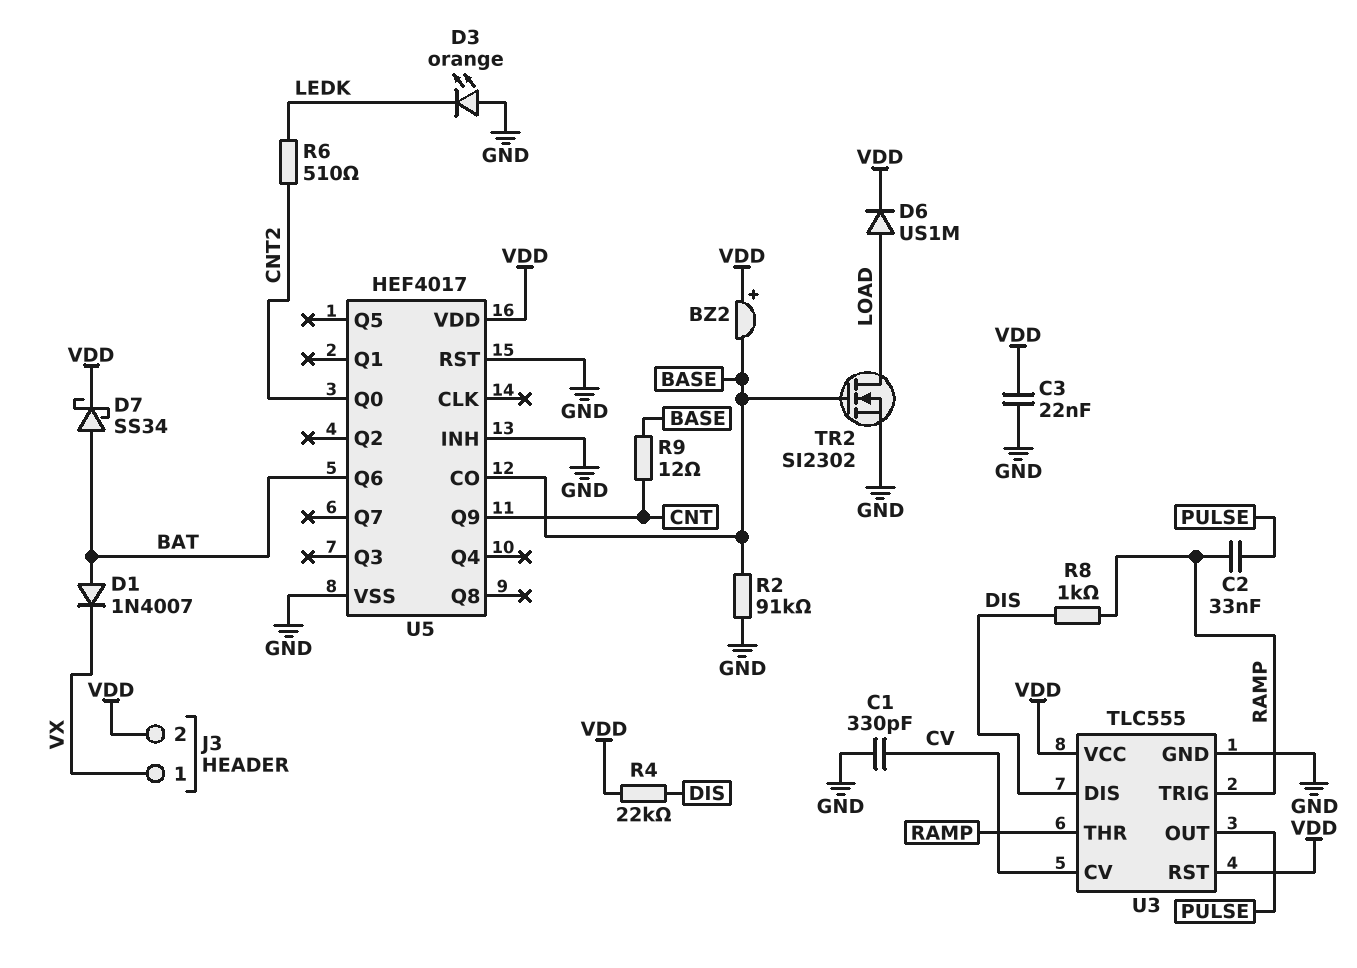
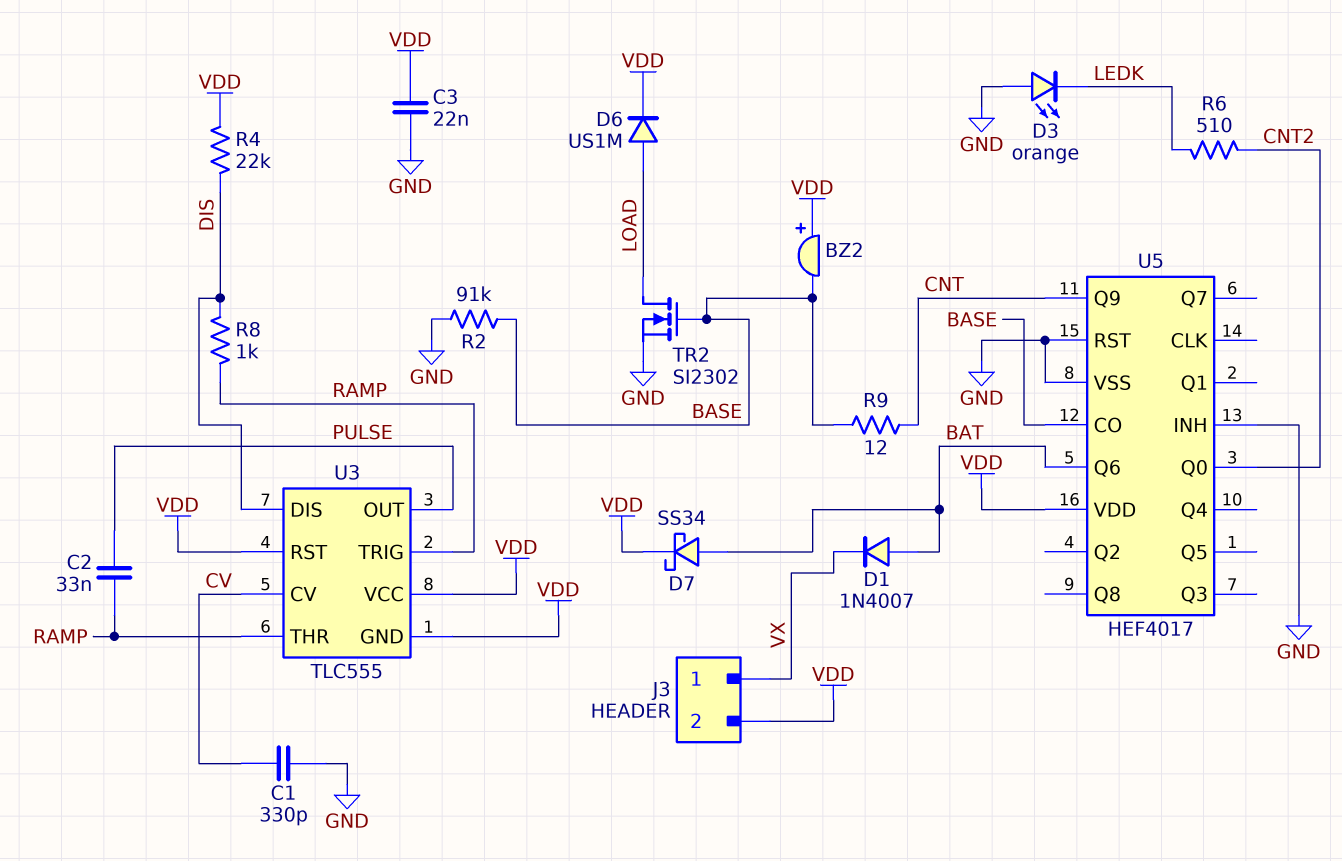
U3 pin GND: GND -> VDD

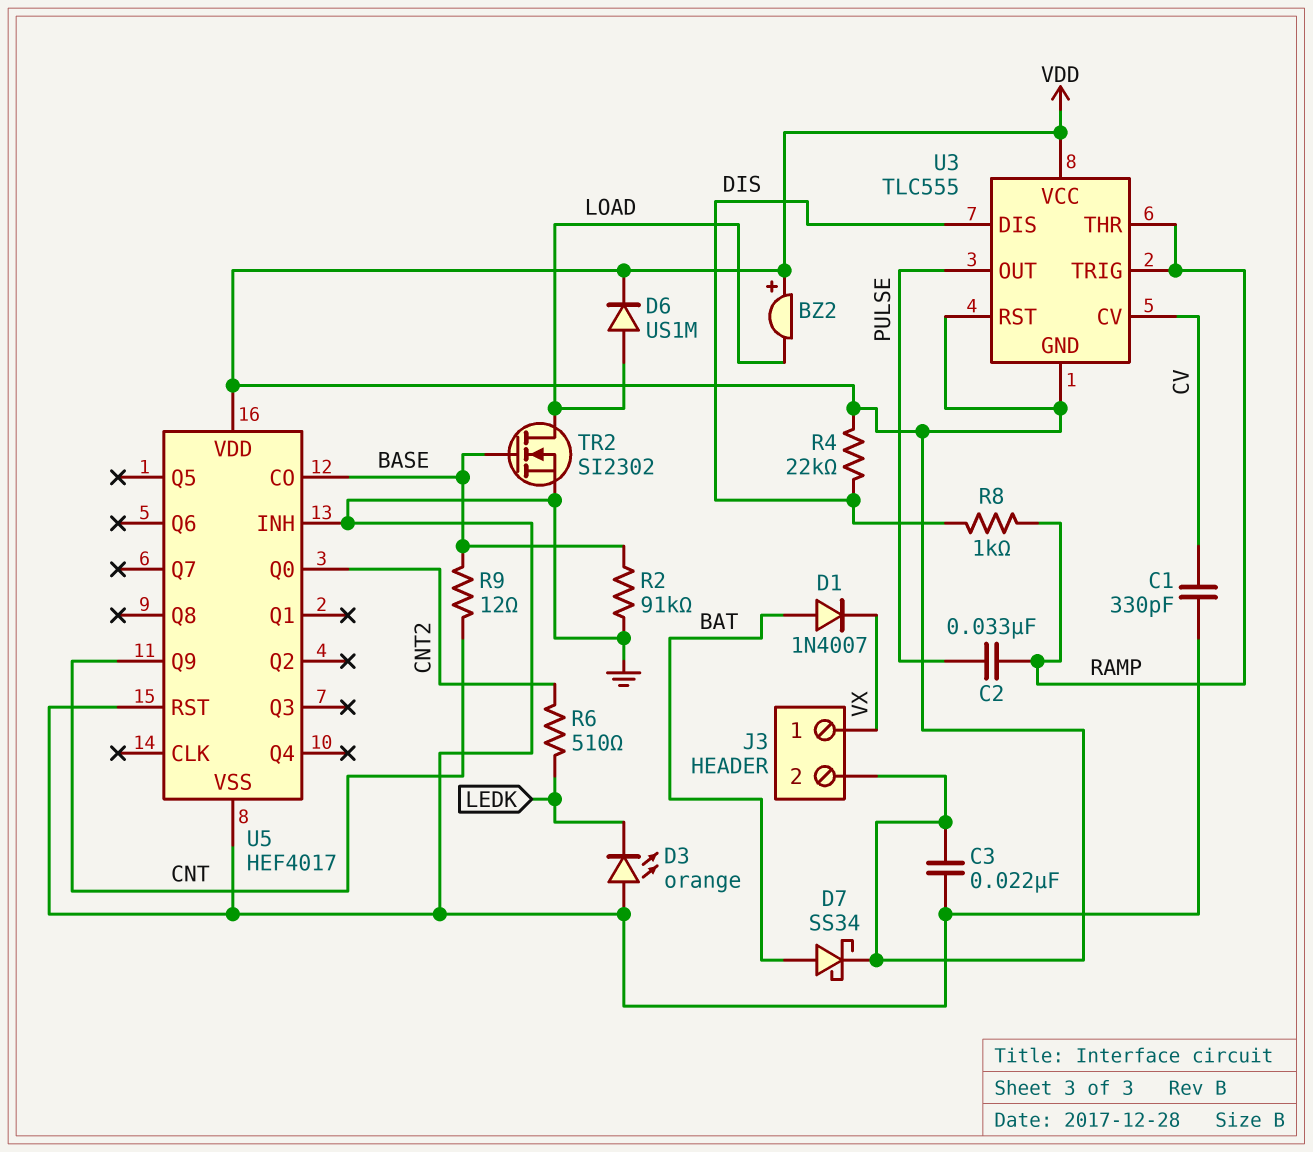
BZ2: buzzer (plus VDD, minus BASE) -> buzzer (plus VDD, minus LOAD)
U5 pin Q6: BAT -> none

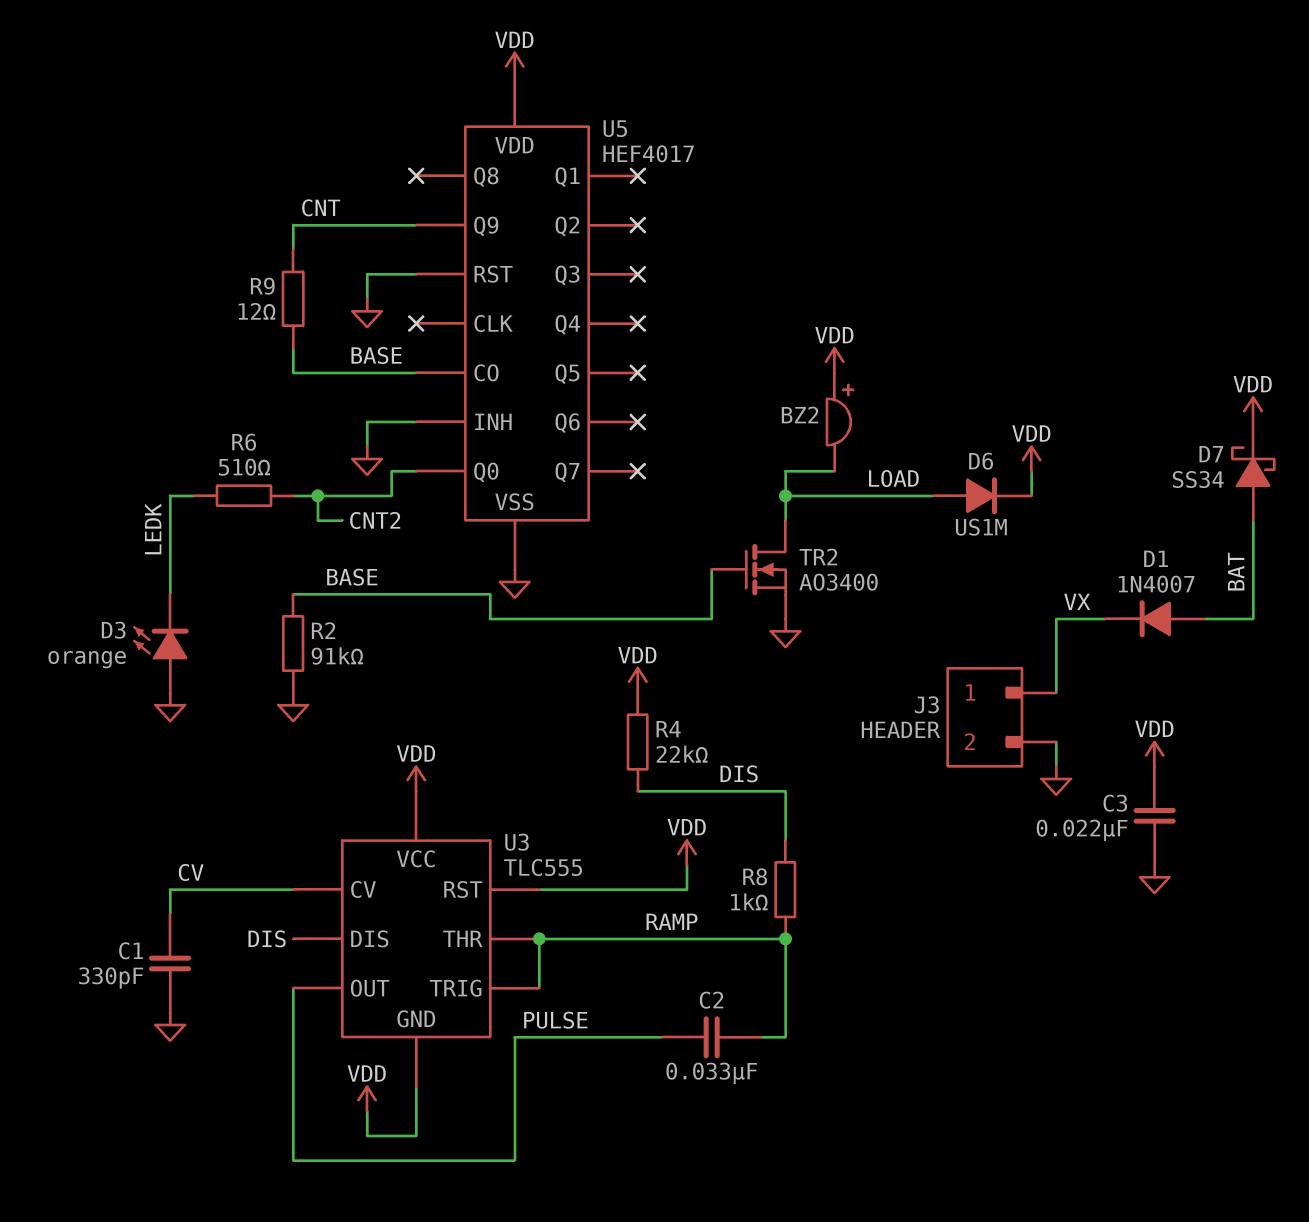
J3 pin 2: VDD -> GND
TR2: NMOS SI2302 (G BASE, D LOAD, S GND) -> NMOS AO3400 (G BASE, D LOAD, S GND)

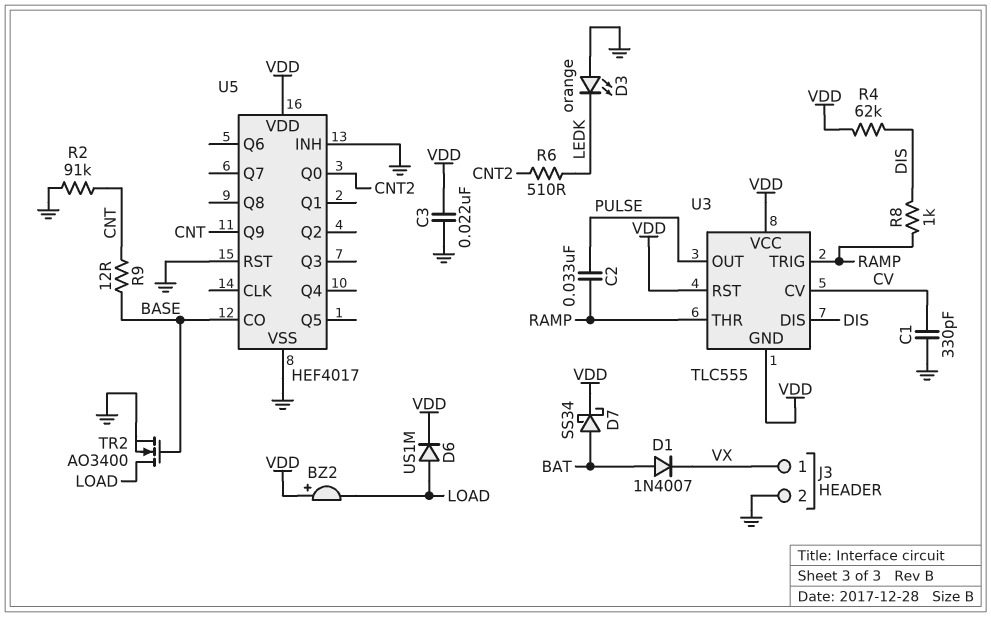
R2: 91k (BASE, GND) -> 91k (CNT, GND)
R4: 22k (DIS, VDD) -> 62k (DIS, VDD)

